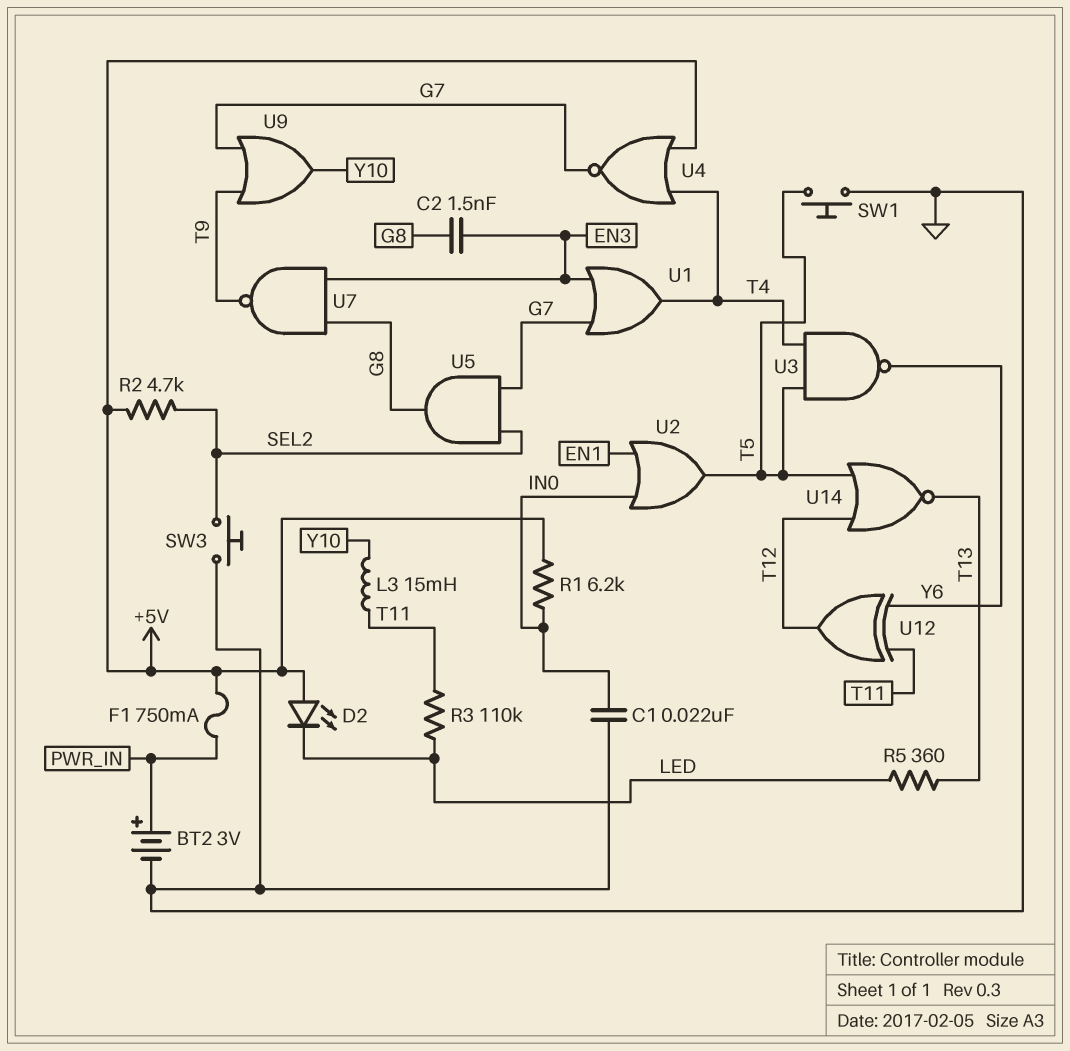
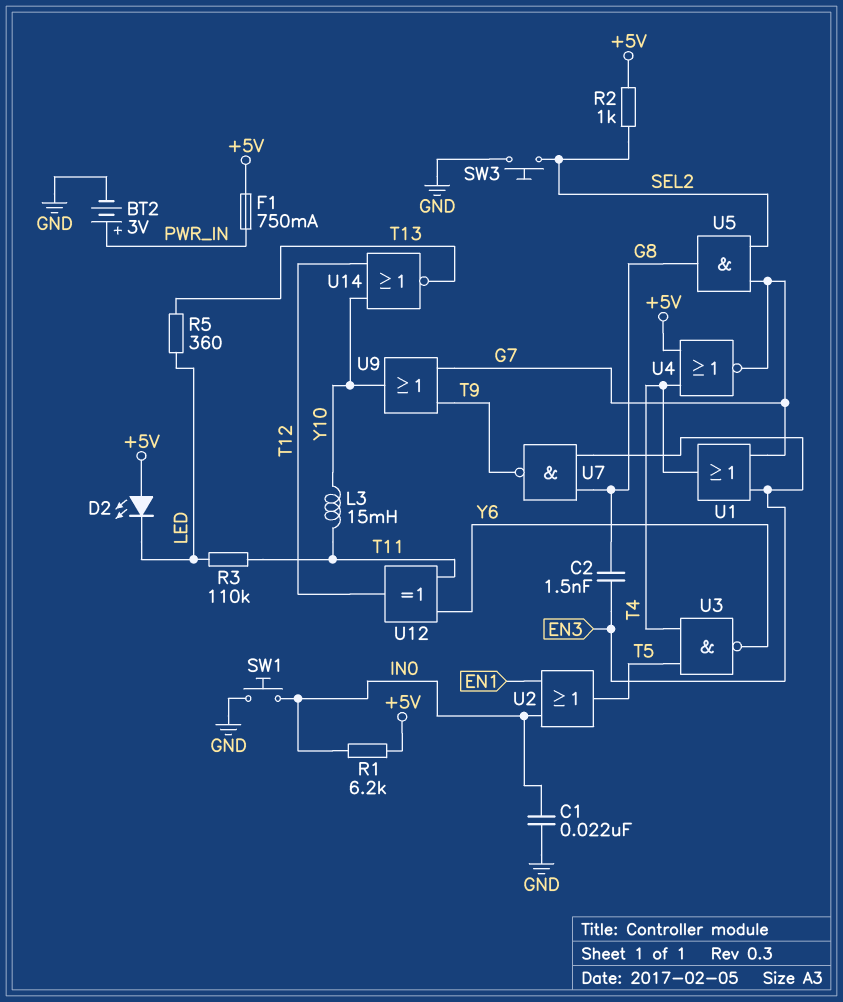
R2: 4.7k (+5V, SEL2) -> 1k (+5V, SEL2)
SW1: button (GND, T5) -> button (GND, IN0)
U14: NOR (in T5, in T12, out T13) -> NOR (in T12, in Y10, out T13)

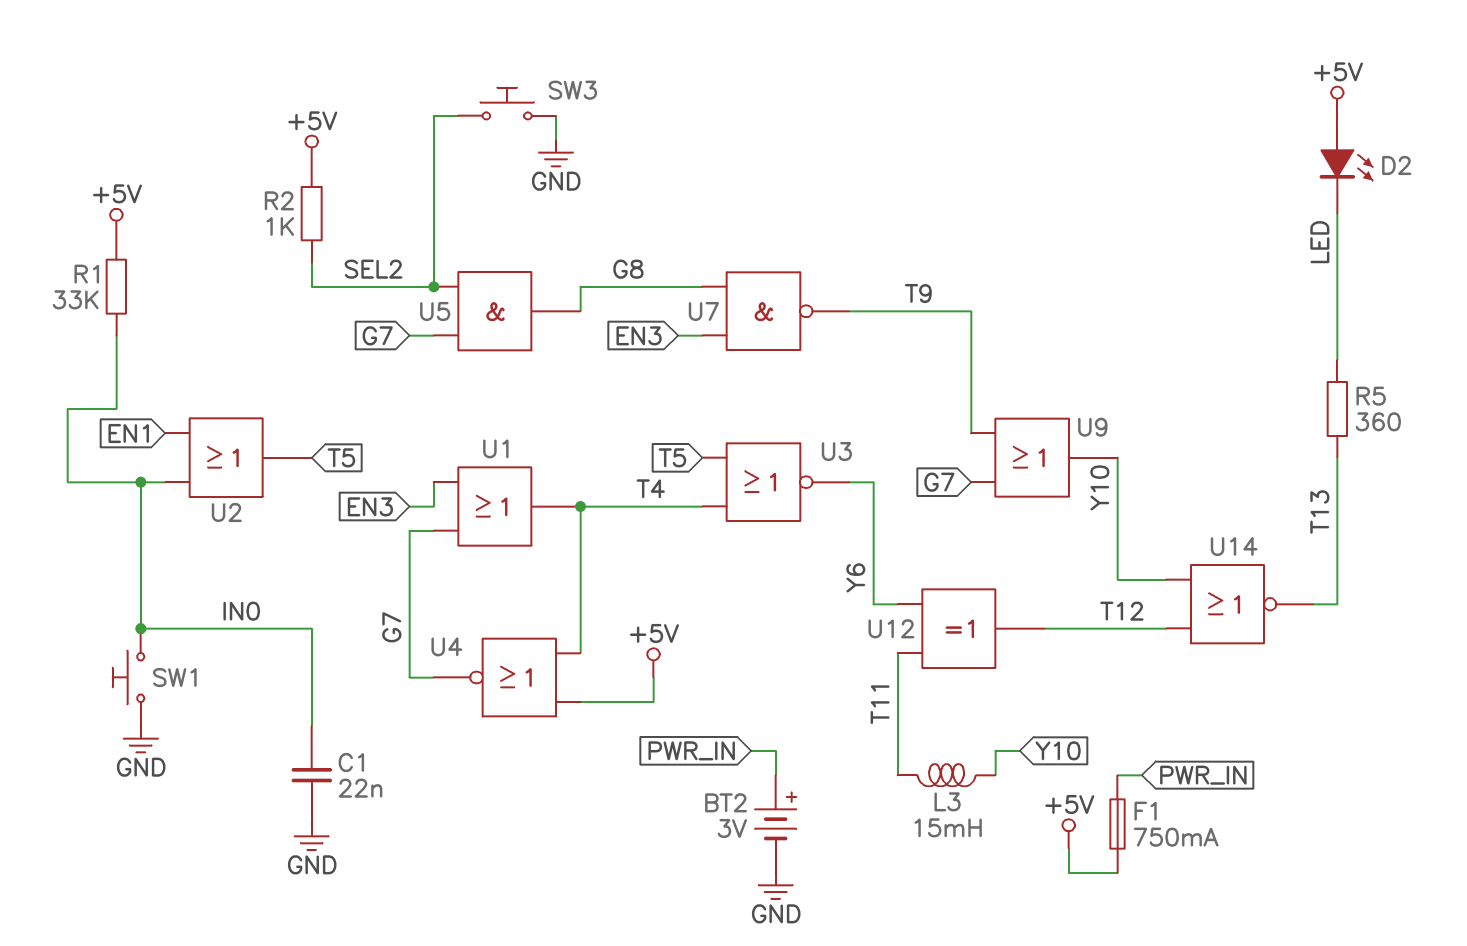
C2: 1.5nF (EN3, G8) -> none
R1: 6.2k (+5V, IN0) -> 33k (+5V, IN0)
R3: 110k (LED, T11) -> none
U3: NAND (in T4, in T5, out Y6) -> NOR (in T4, in T5, out Y6)

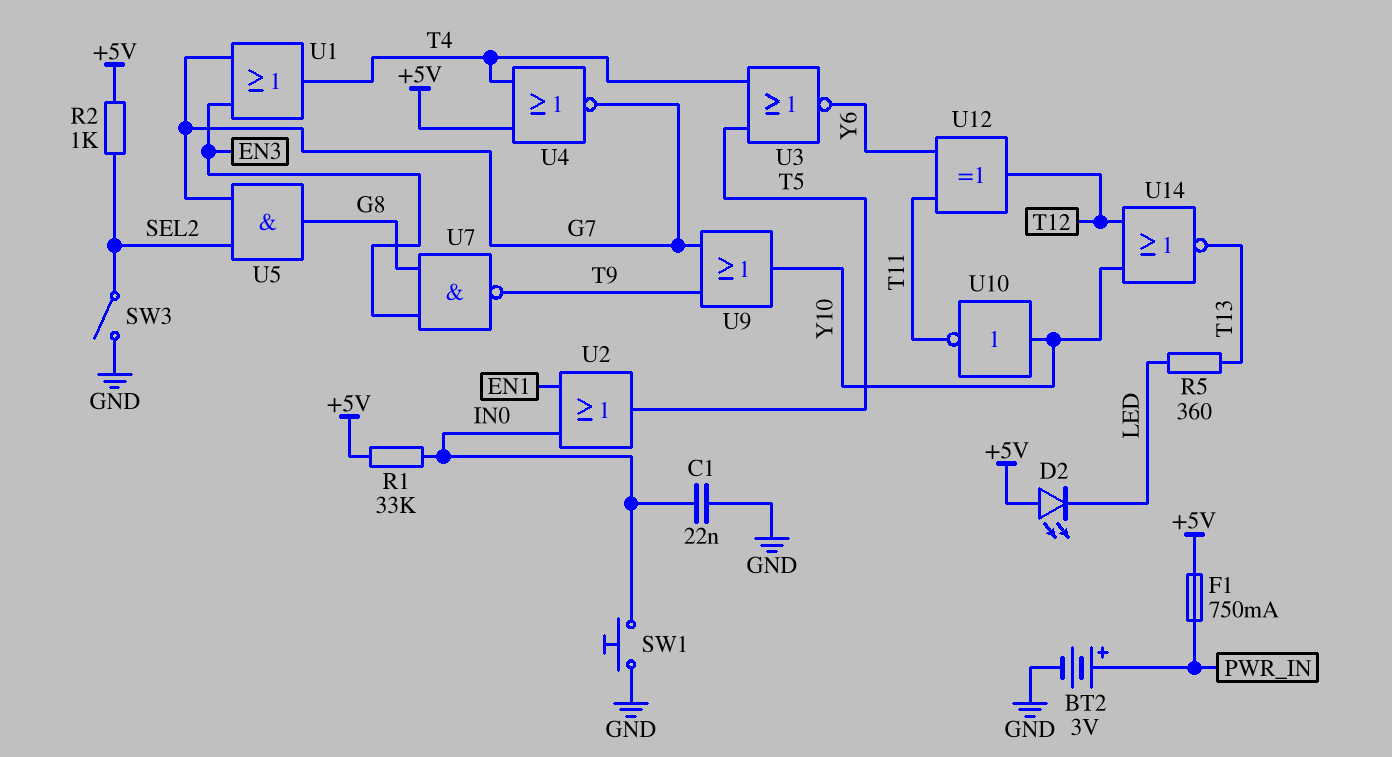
L3: 15mH (T11, Y10) -> none
SW3: button (GND, SEL2) -> switch (GND, SEL2)
U10: none -> NOT (in Y10, out T11)

